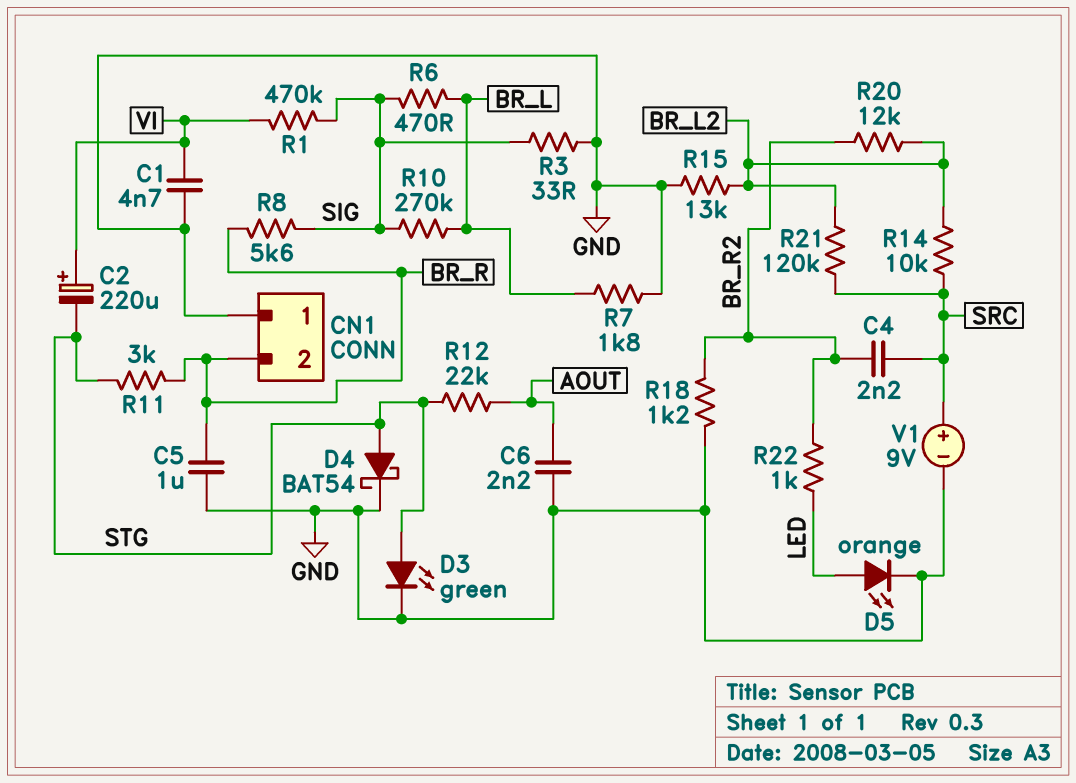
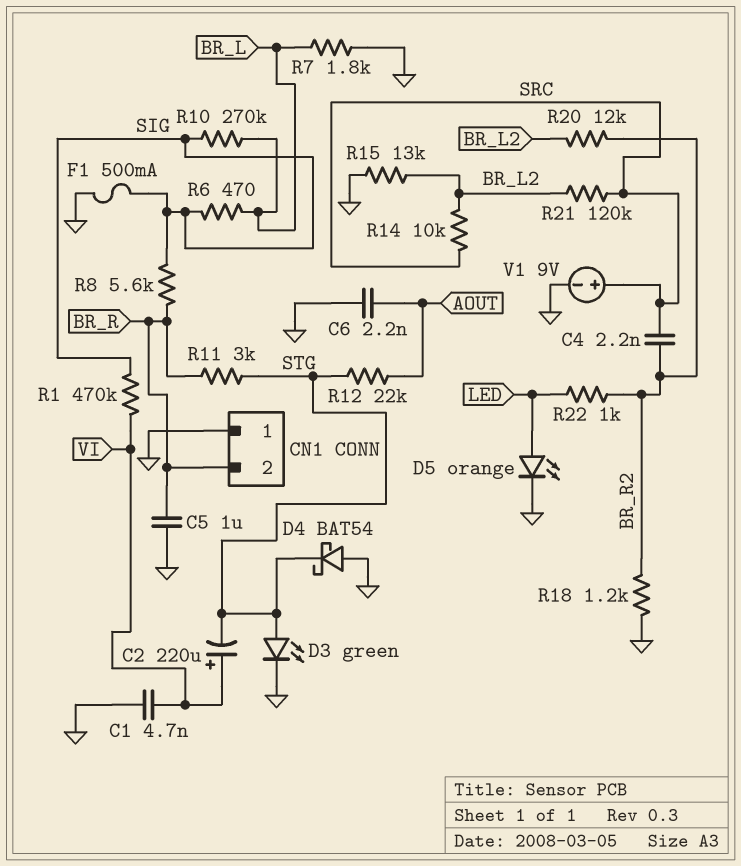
D4: schottky BAT54 (A STG, K GND) -> schottky BAT54 (A GND, K STG)
F1: none -> 500mA (GND, SIG)
R3: 33 (GND, SIG) -> none

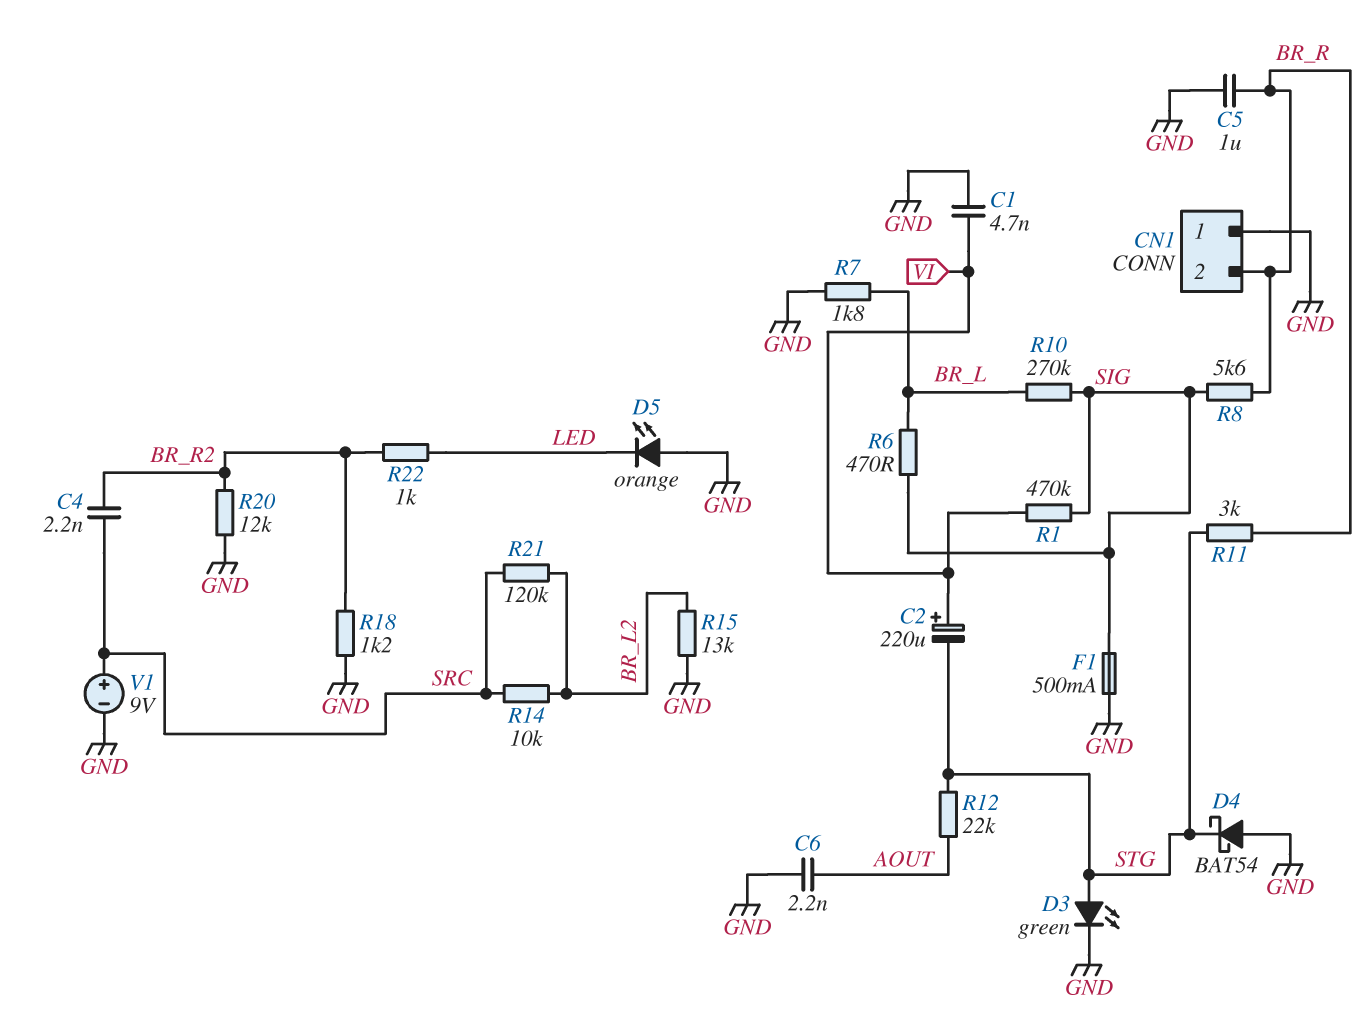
D5: LED orange (A LED, K GND) -> LED orange (A GND, K LED)
R20: 12k (BR_L2, BR_R2) -> 12k (BR_R2, GND)

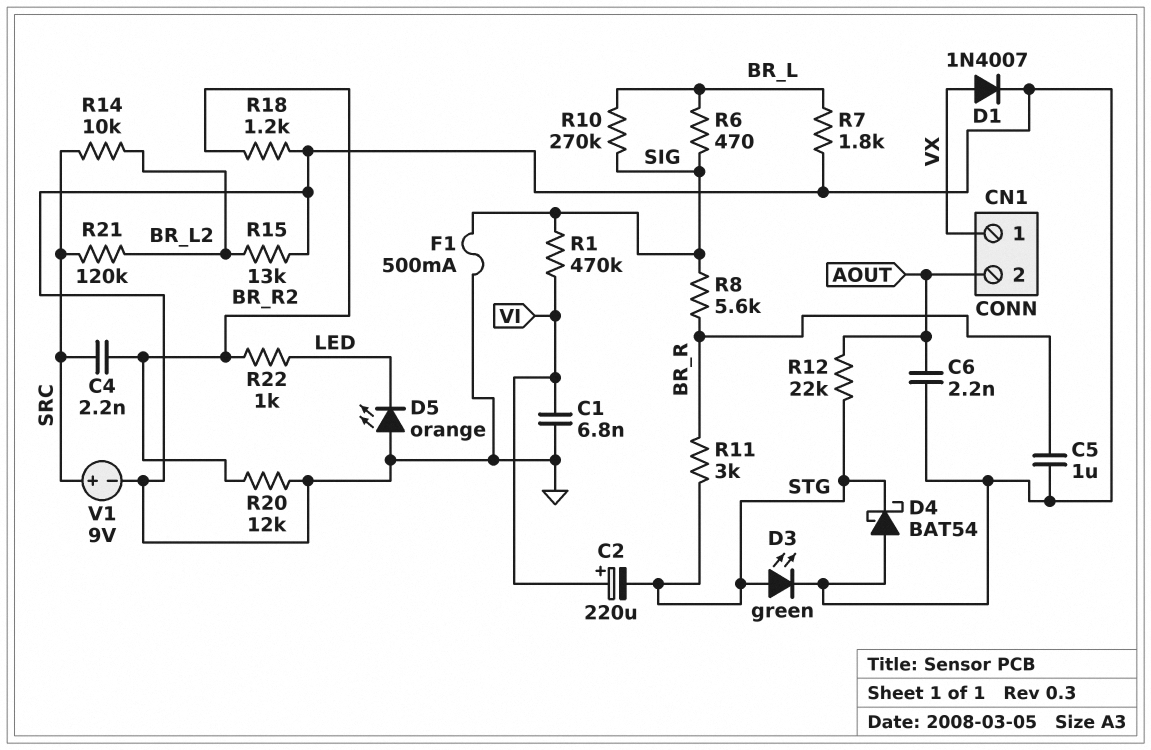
C1: 4.7nF (GND, VI) -> 6.8nF (GND, VI)
CN1 pin 1: GND -> VX
CN1 pin 2: BR_R -> AOUT
D1: none -> diode 1N4007 (A VX, K GND)

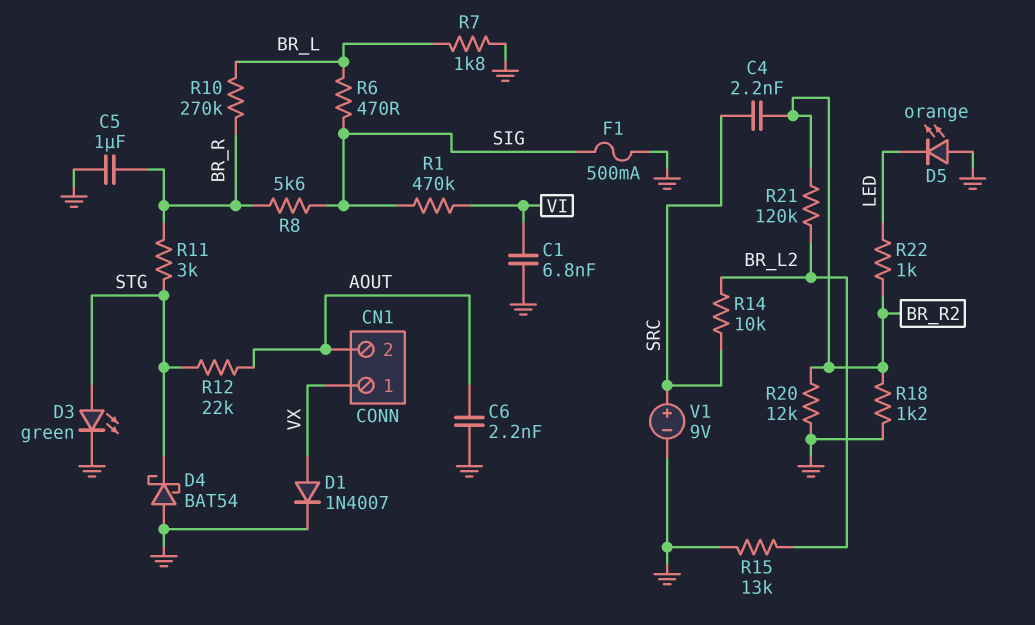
C2: 220uF (plus VI, minus STG) -> none
R10: 270k (BR_L, SIG) -> 270k (BR_L, BR_R)
R21: 120k (BR_L2, SRC) -> 120k (BR_L2, BR_R2)

